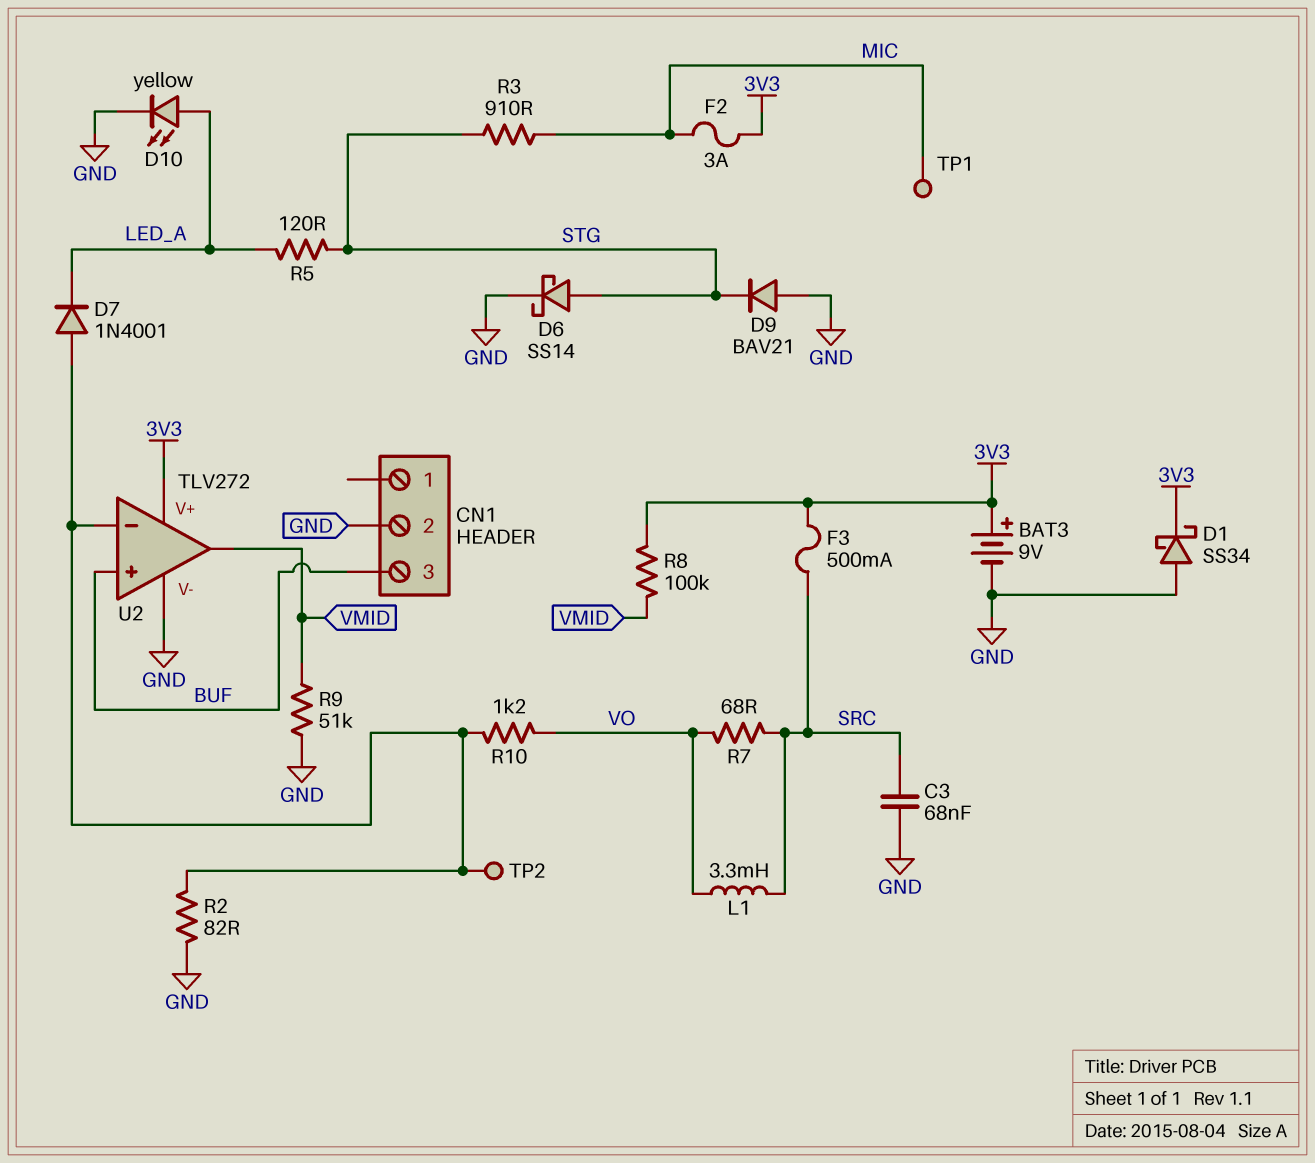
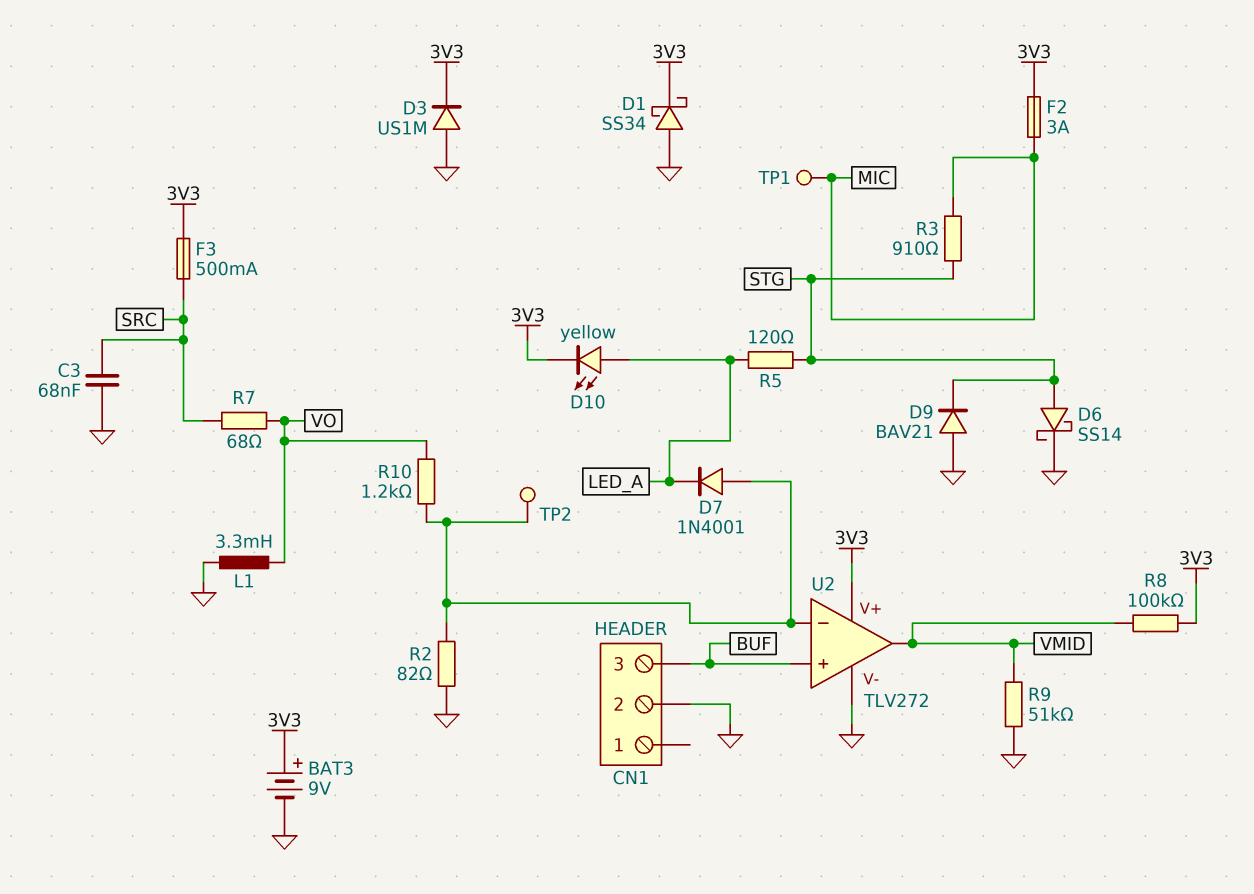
D3: none -> diode US1M (A GND, K 3V3)
D10: LED yellow (A LED_A, K GND) -> LED yellow (A LED_A, K 3V3)
L1: 3.3mH (SRC, VO) -> 3.3mH (GND, VO)

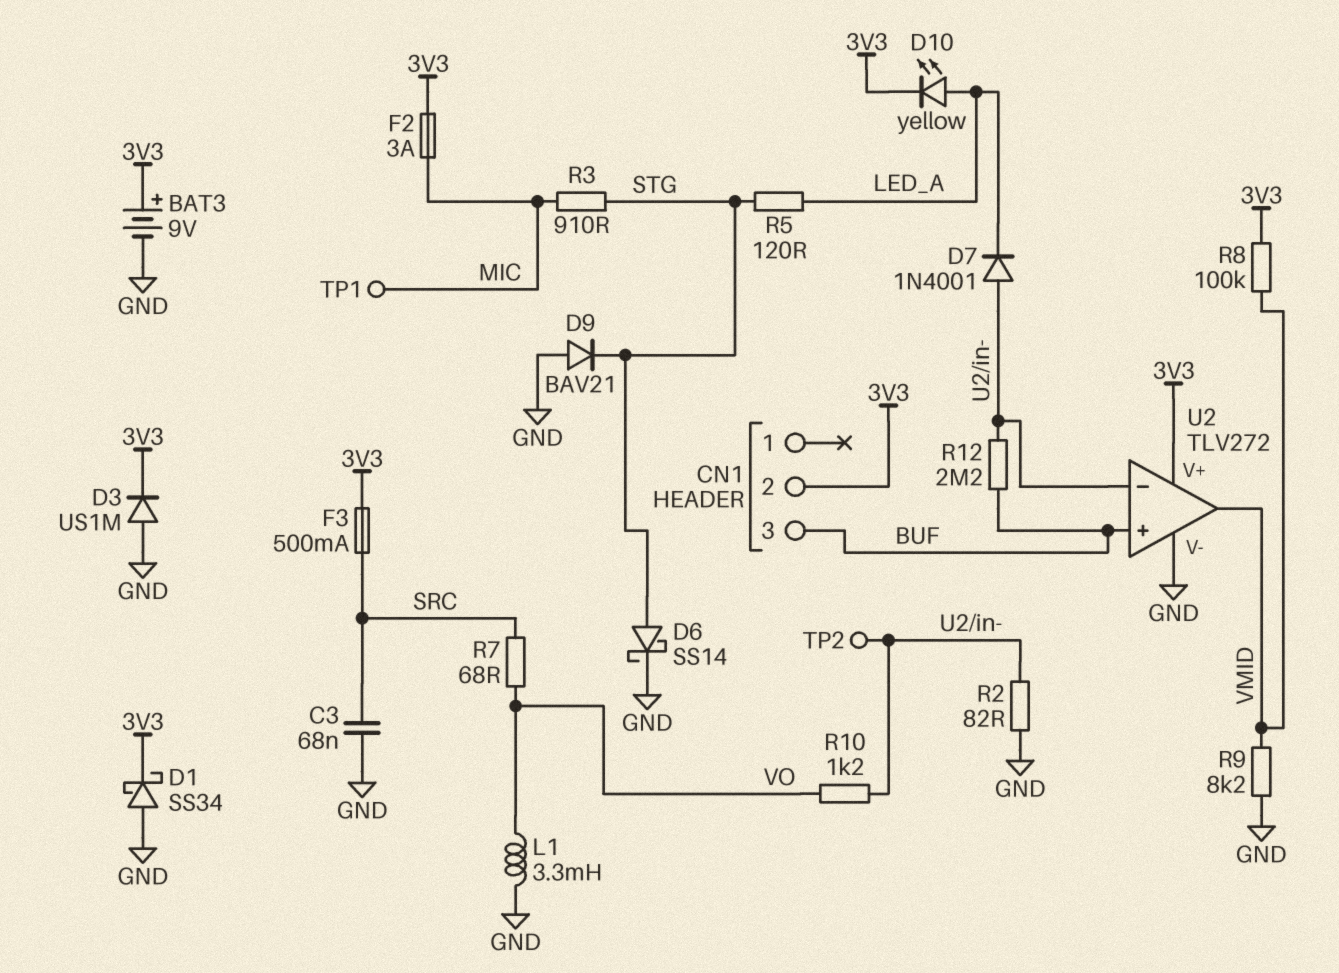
CN1 pin 2: GND -> 3V3
R9: 51k (GND, VMID) -> 8.2k (GND, VMID)
R12: none -> 2.2M (BUF, U2/in-)

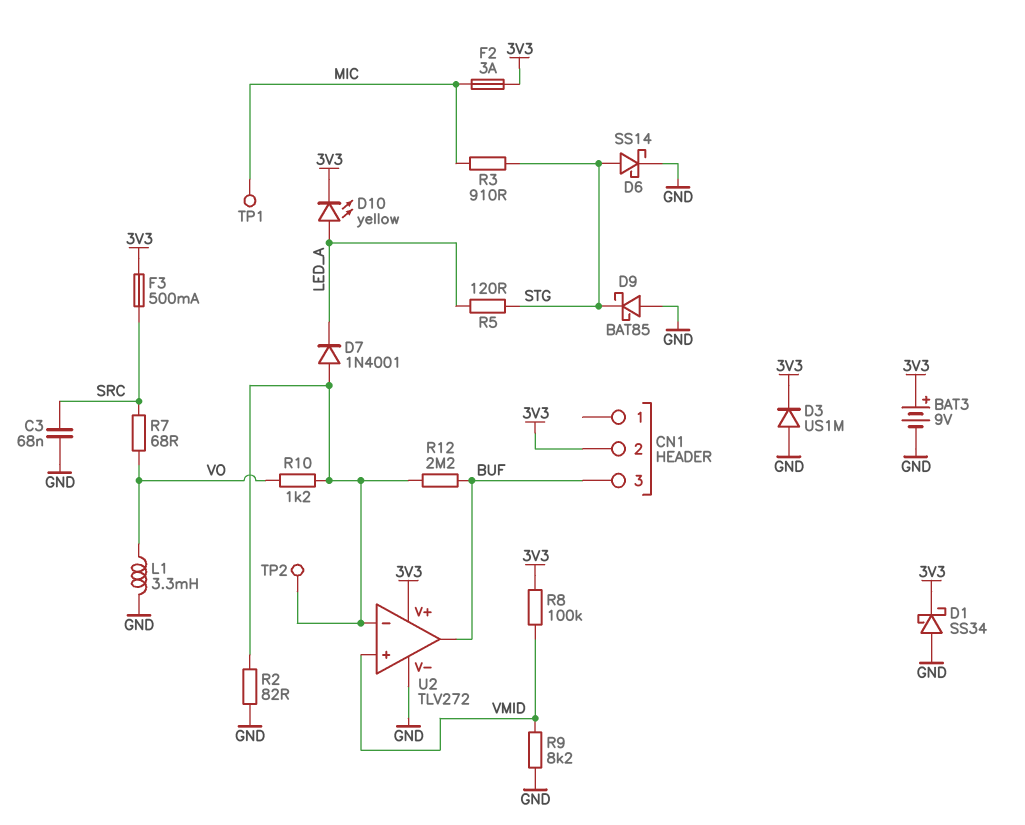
D9: diode BAV21 (A GND, K STG) -> schottky BAT85 (A GND, K STG)
U2 pin in+: BUF -> VMID
U2 pin out: VMID -> BUF

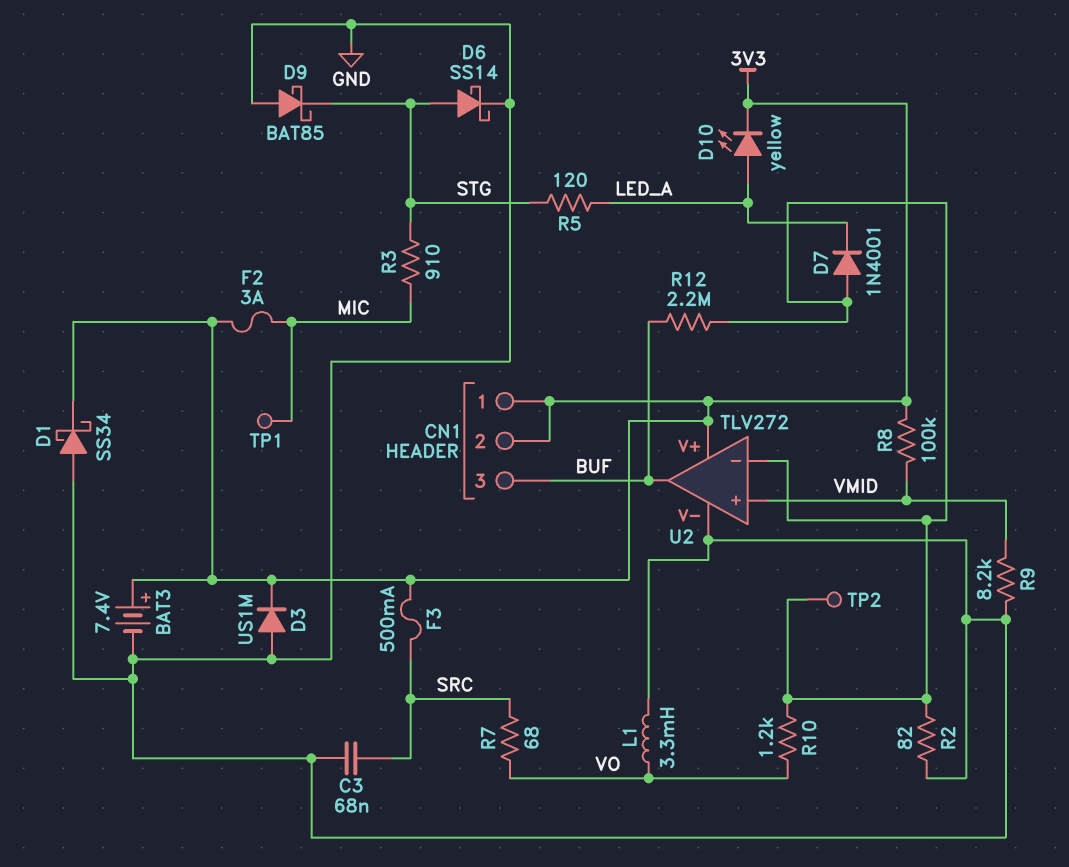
BAT3: 9V (plus 3V3, minus GND) -> 7.4V (plus 3V3, minus GND)
CN1 pin 1: none -> 3V3

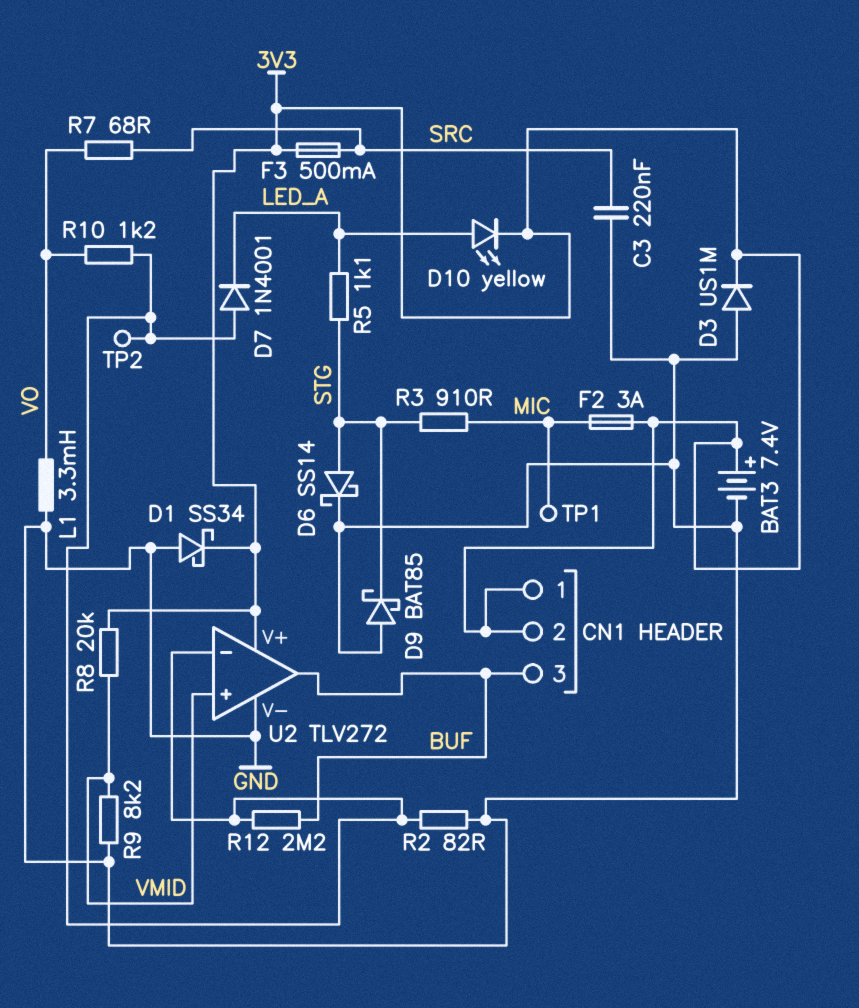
C3: 68nF (GND, SRC) -> 220nF (GND, SRC)
R5: 120 (LED_A, STG) -> 1.1k (LED_A, STG)
R8: 100k (3V3, VMID) -> 20k (3V3, VMID)

